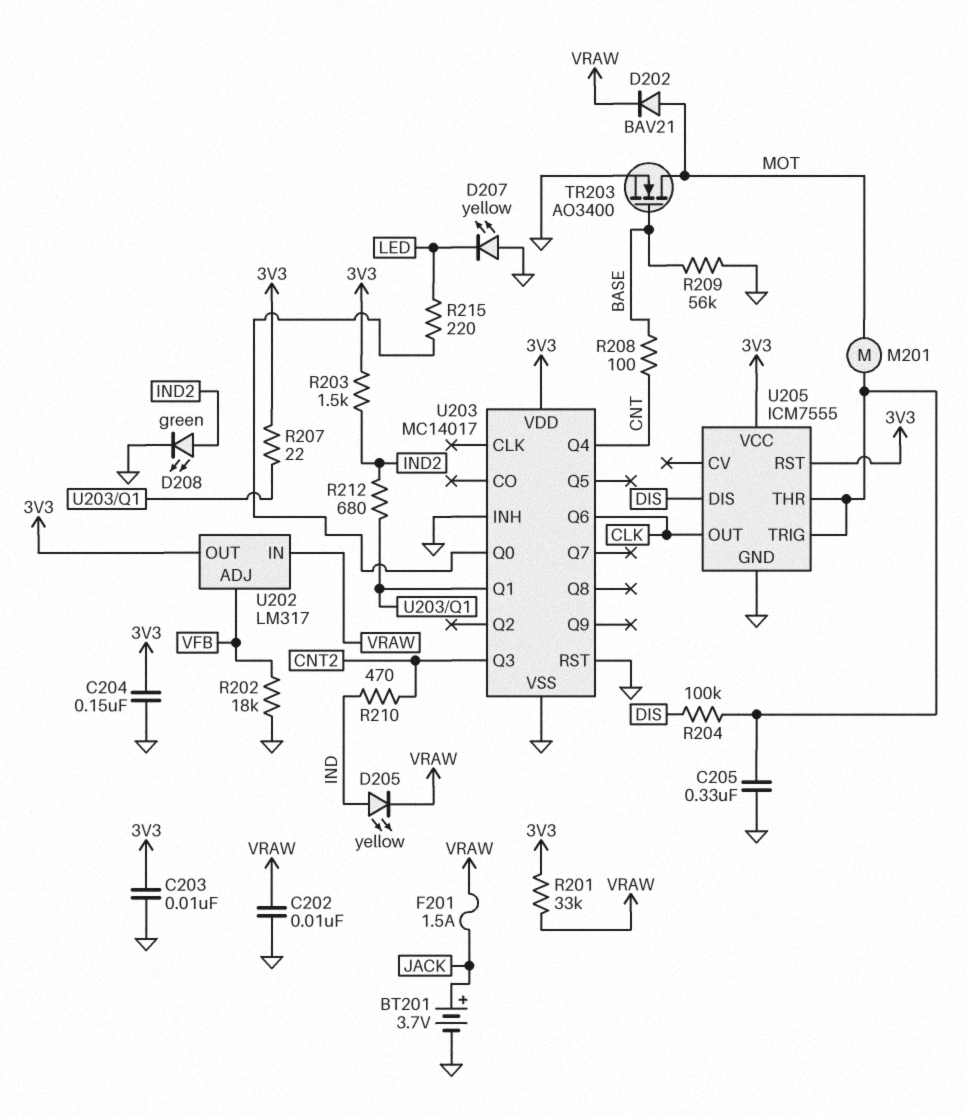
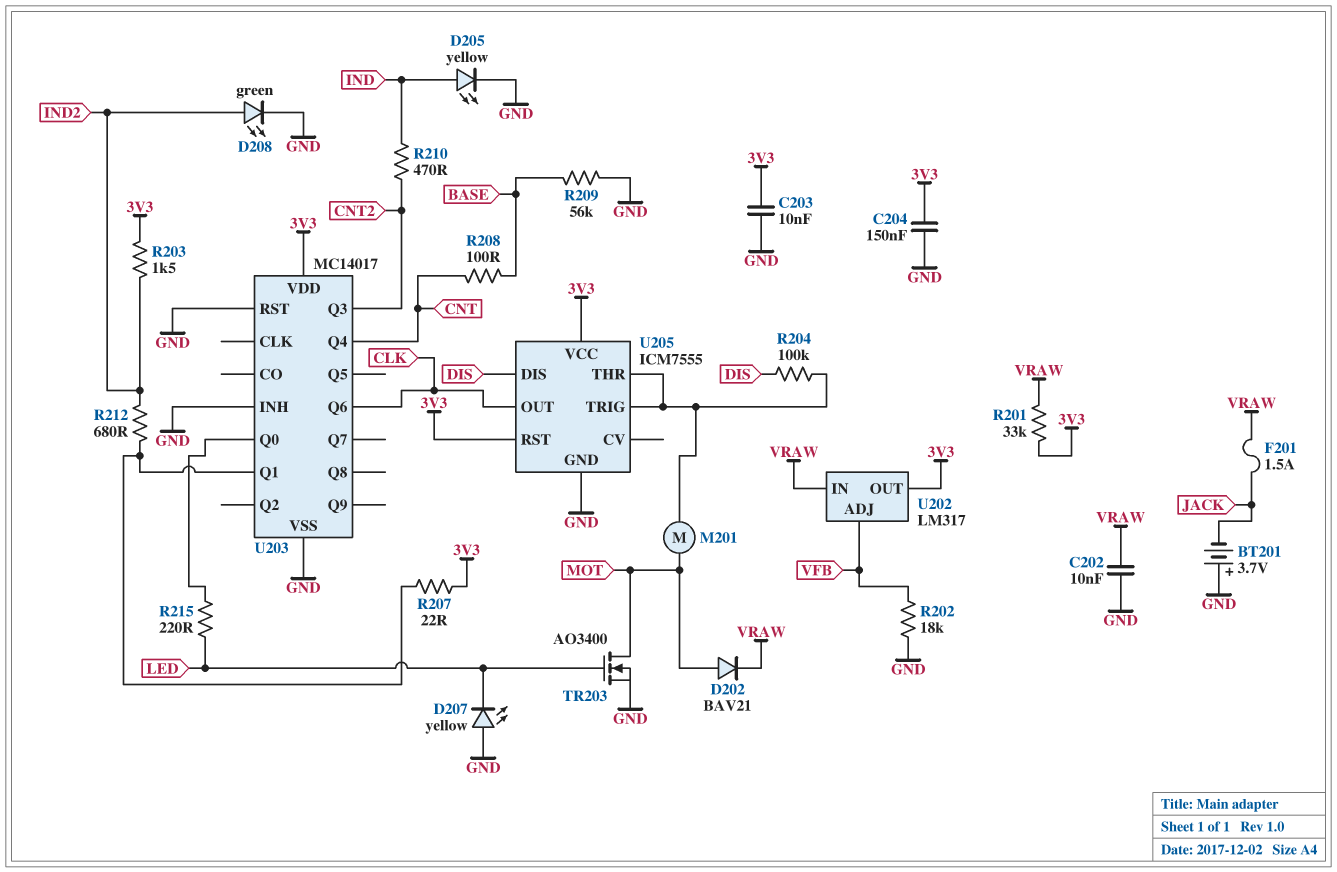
BT201: 3.7V (plus JACK, minus GND) -> 3.7V (plus GND, minus JACK)
C205: 330nF (GND, U205/THR) -> none
D205: LED yellow (A IND, K VRAW) -> LED yellow (A IND, K GND)
TR203: NMOS AO3400 (G BASE, D MOT, S GND) -> NMOS AO3400 (G LED, D MOT, S GND)

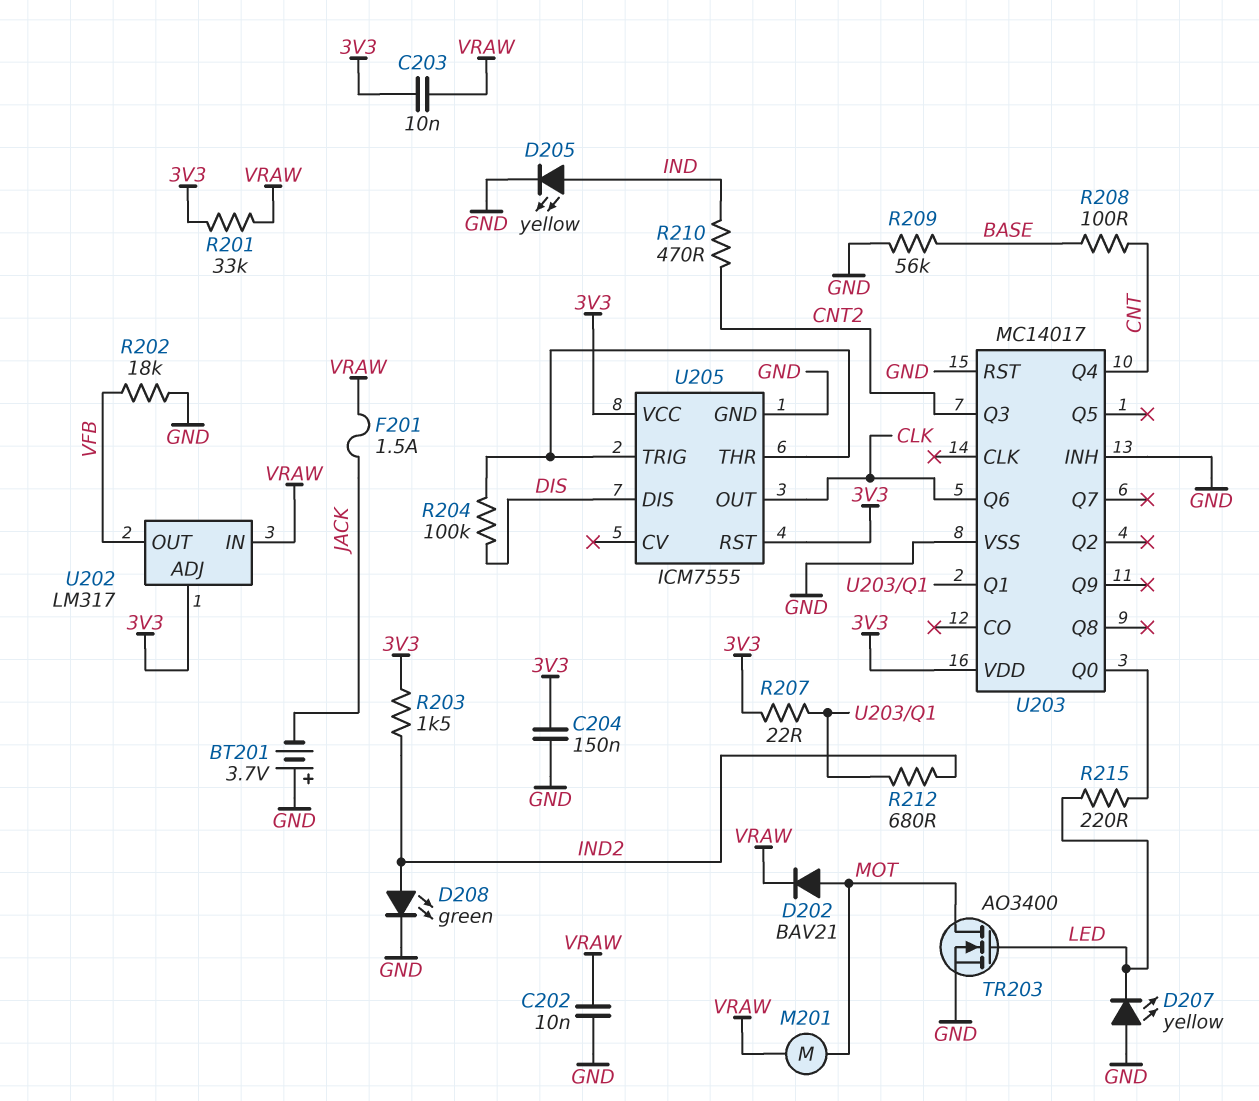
C203: 10nF (3V3, GND) -> 10nF (3V3, VRAW)
M201: motor (MOT, U205/THR) -> motor (MOT, VRAW)
U202 pin ADJ: VFB -> 3V3
U202 pin OUT: 3V3 -> VFB

